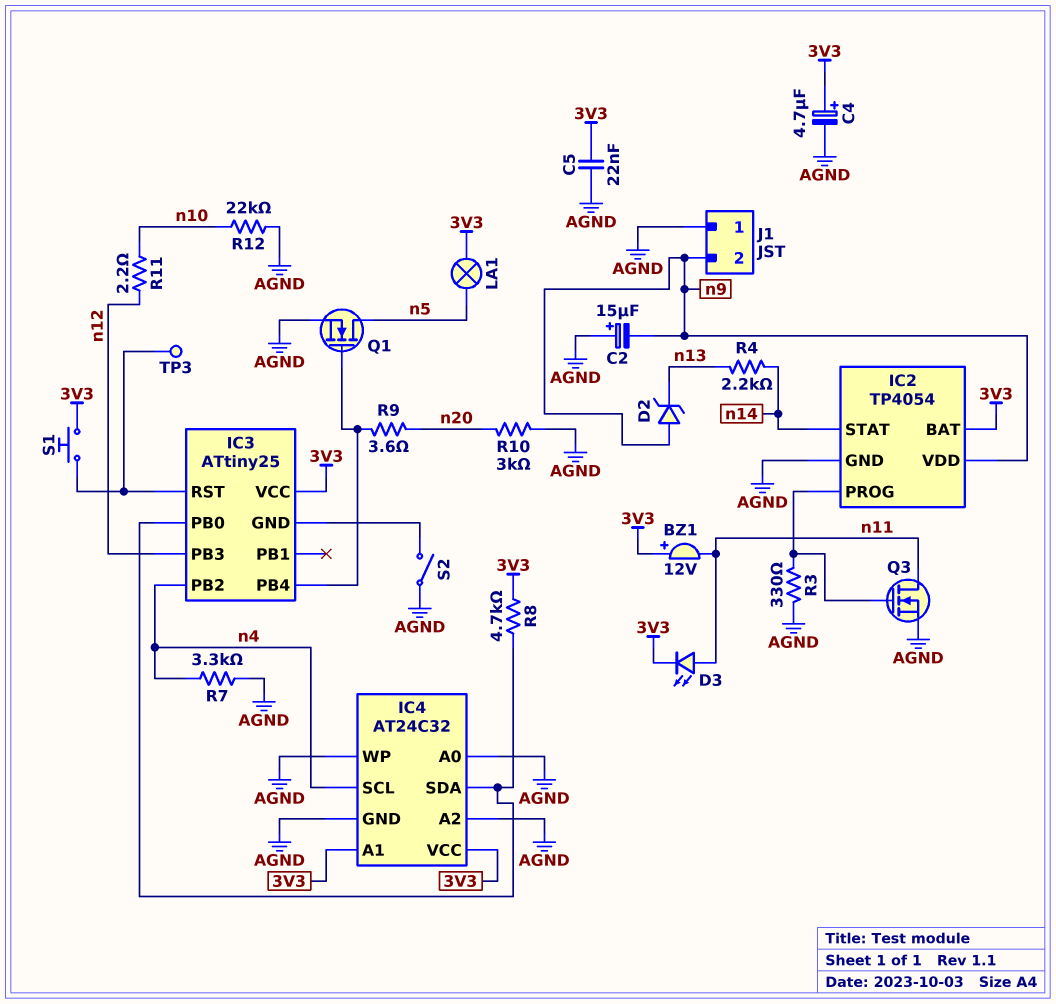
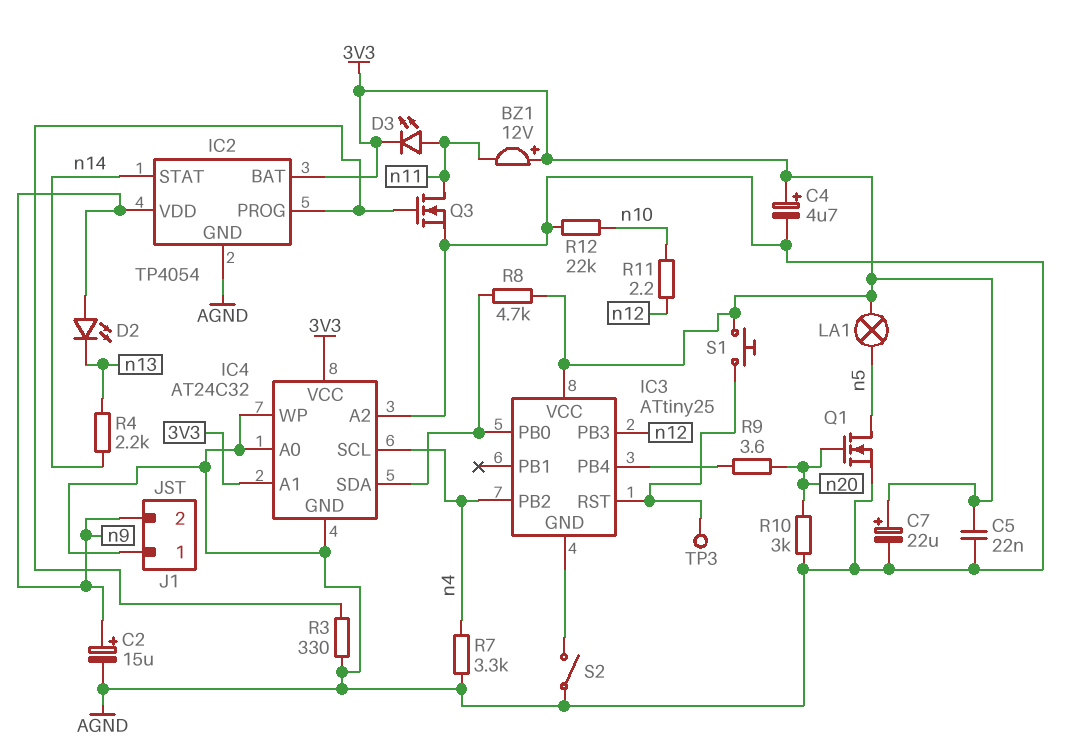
C2: 15uF (plus AGND, minus n9) -> 15uF (plus n9, minus AGND)
C7: none -> 22uF (plus 3V3, minus AGND)
D2: zener (A n9, K n13) -> LED (A n9, K n13)
Q1: NMOS (G IC3/PB4, D n5, S AGND) -> NMOS (G n20, D n5, S AGND)

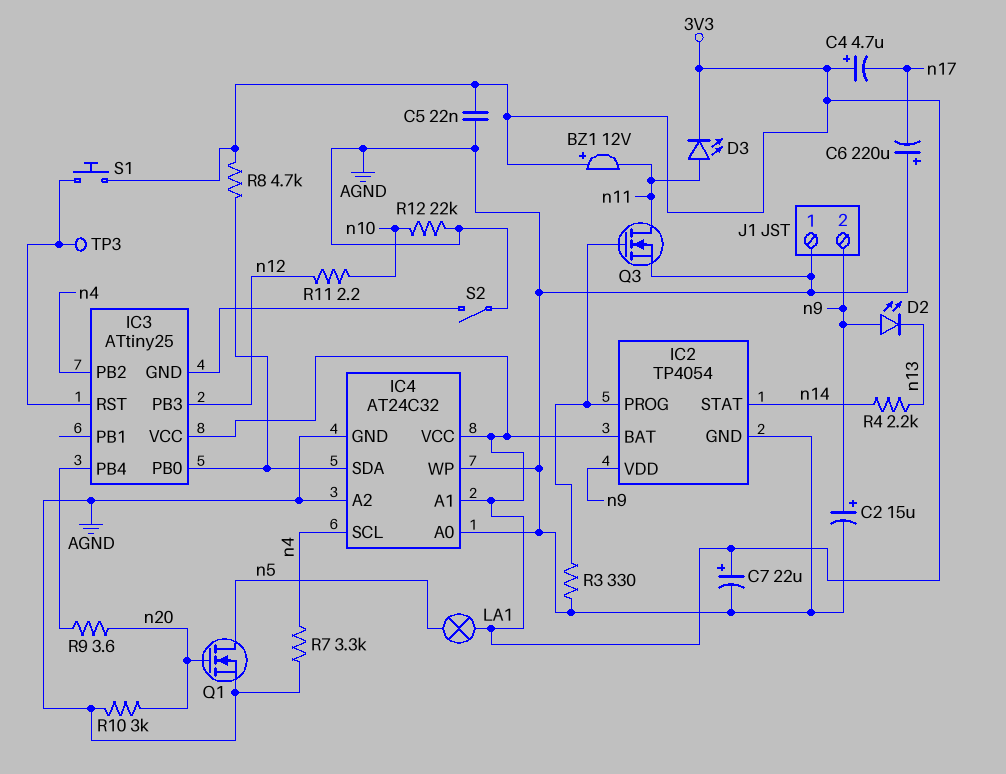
C4: 4.7uF (plus 3V3, minus AGND) -> 4.7uF (plus 3V3, minus n17)
C6: none -> 220uF (plus AGND, minus n17)

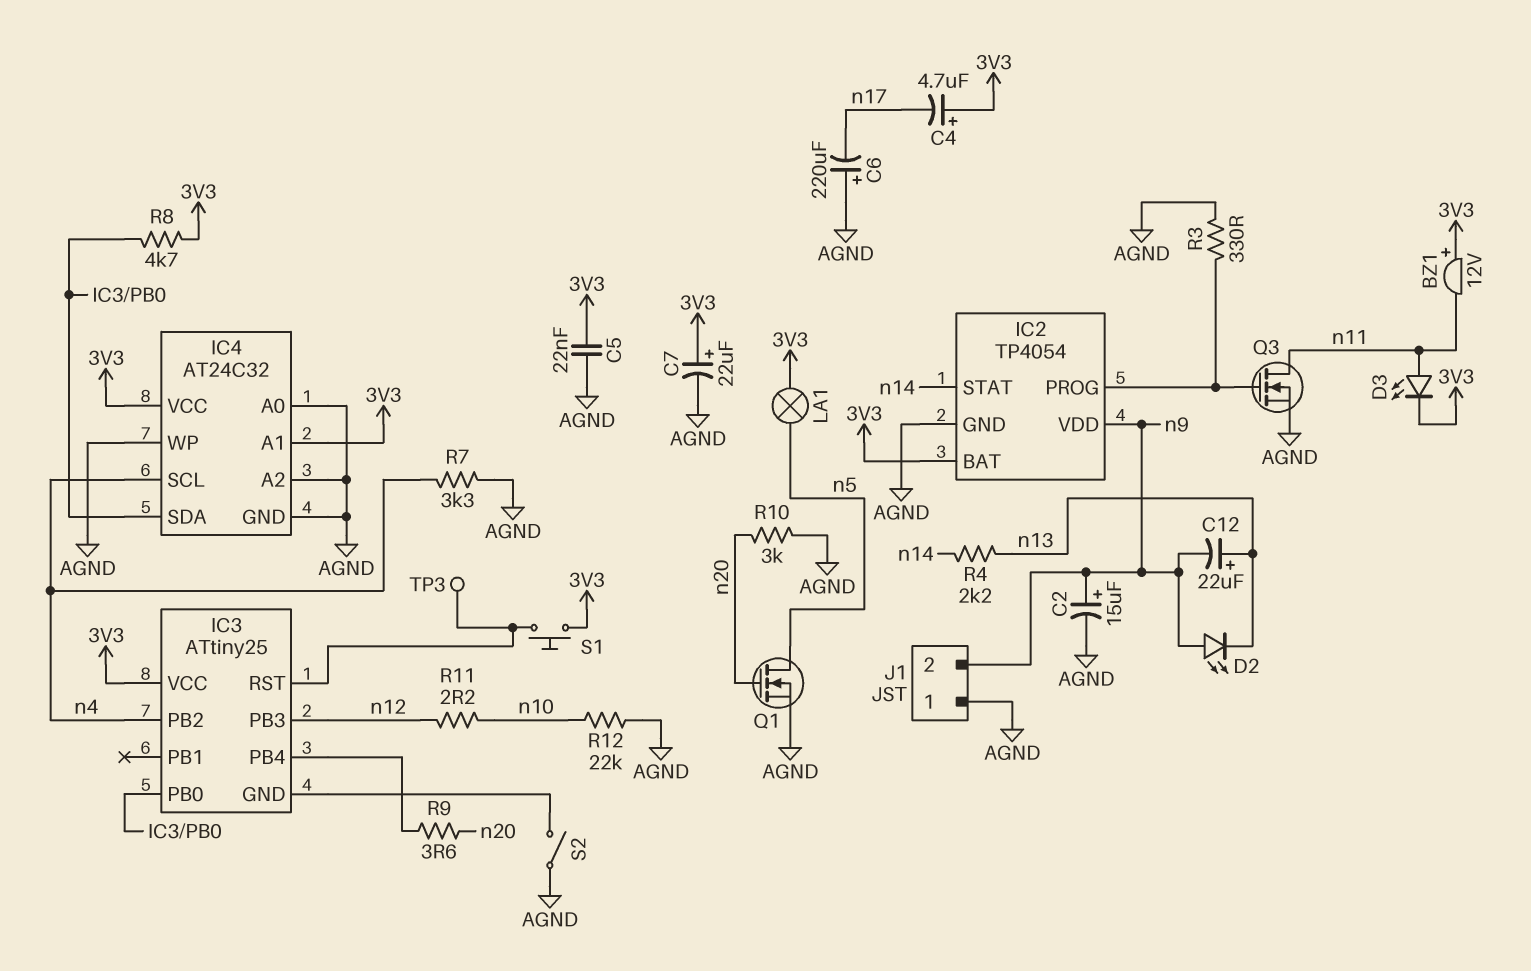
C12: none -> 22uF (plus n13, minus n9)

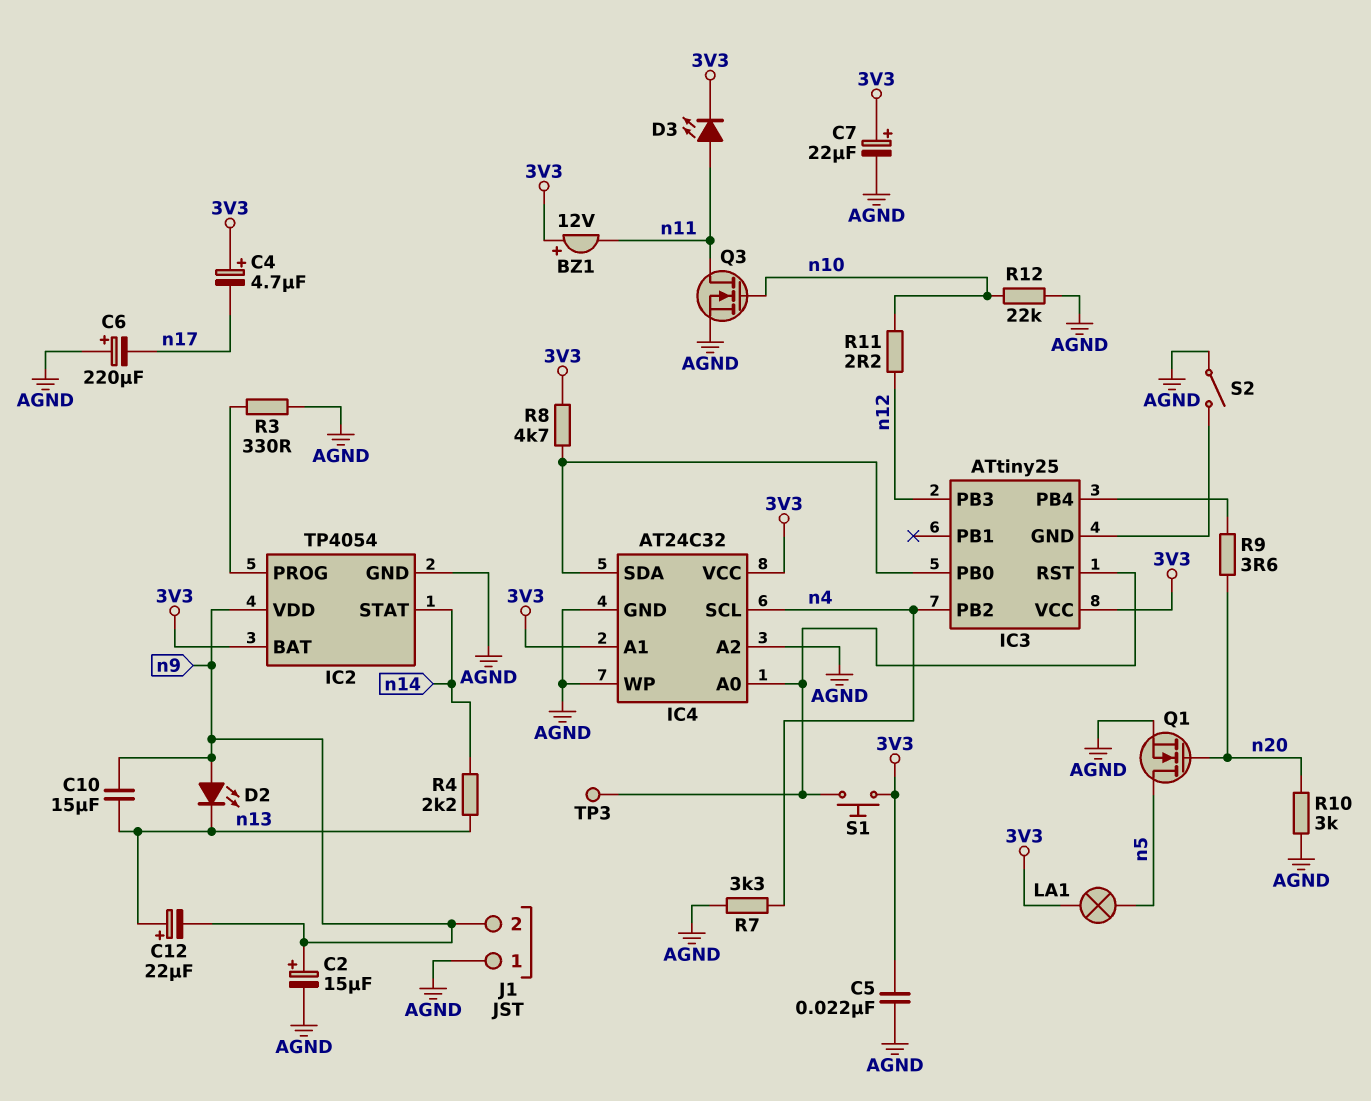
C10: none -> 15uF (n9, n13)
IC4 pin A0: AGND -> IC3/RST
Q3: NMOS (G IC2/PROG, D n11, S AGND) -> NMOS (G n10, D n11, S AGND)

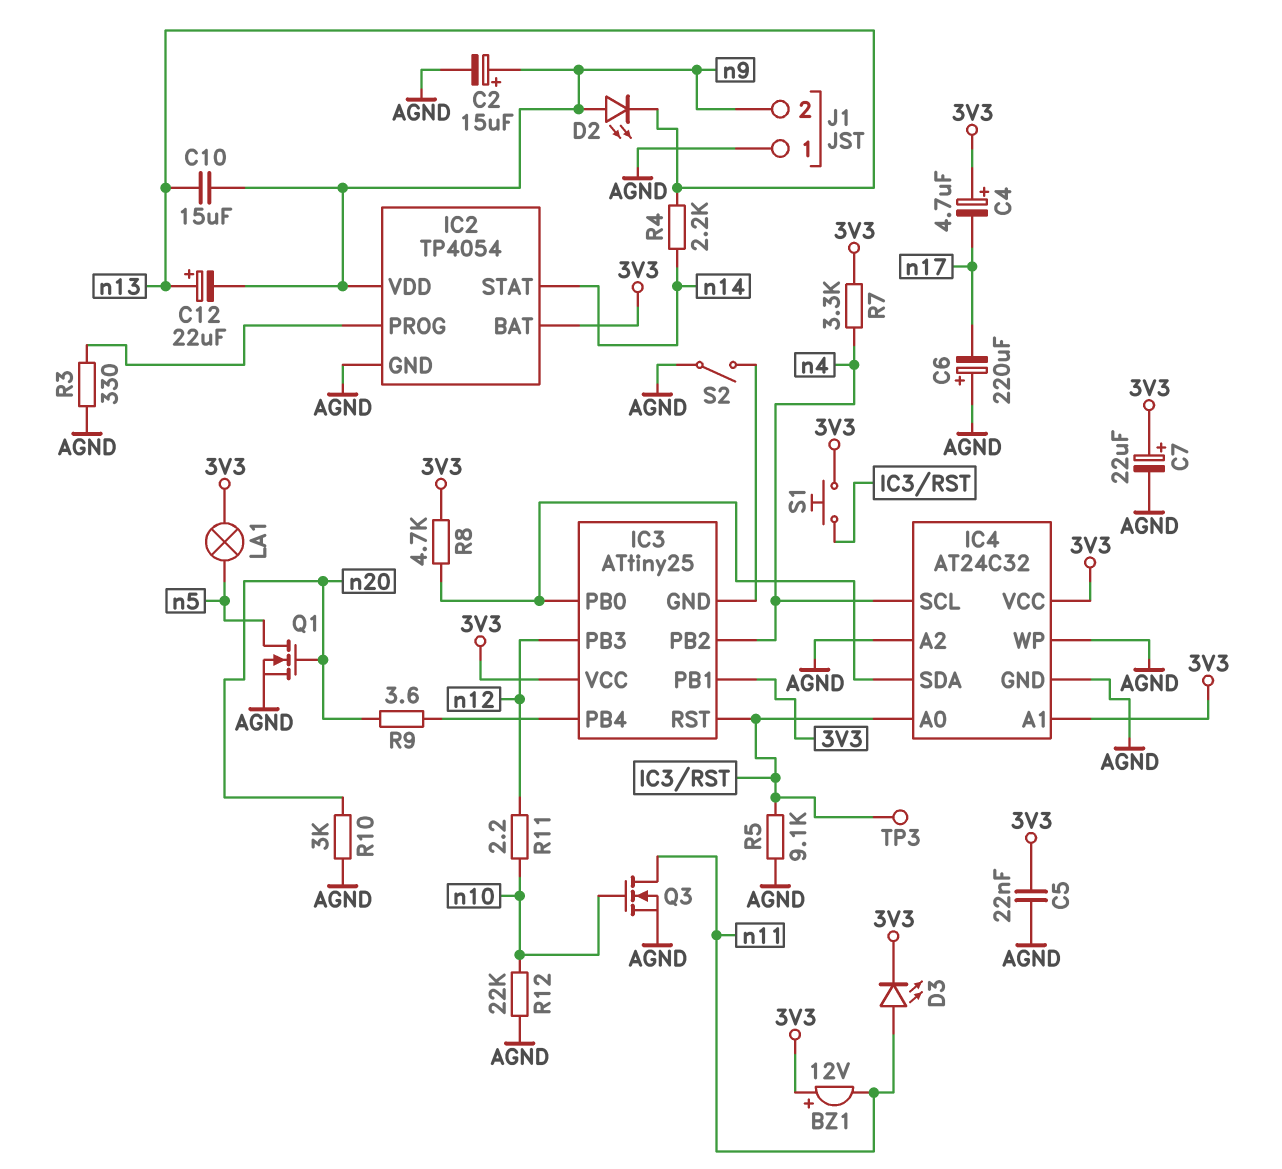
IC3 pin PB1: none -> 3V3
R5: none -> 9.1k (AGND, IC3/RST)
R7: 3.3k (AGND, n4) -> 3.3k (3V3, n4)

